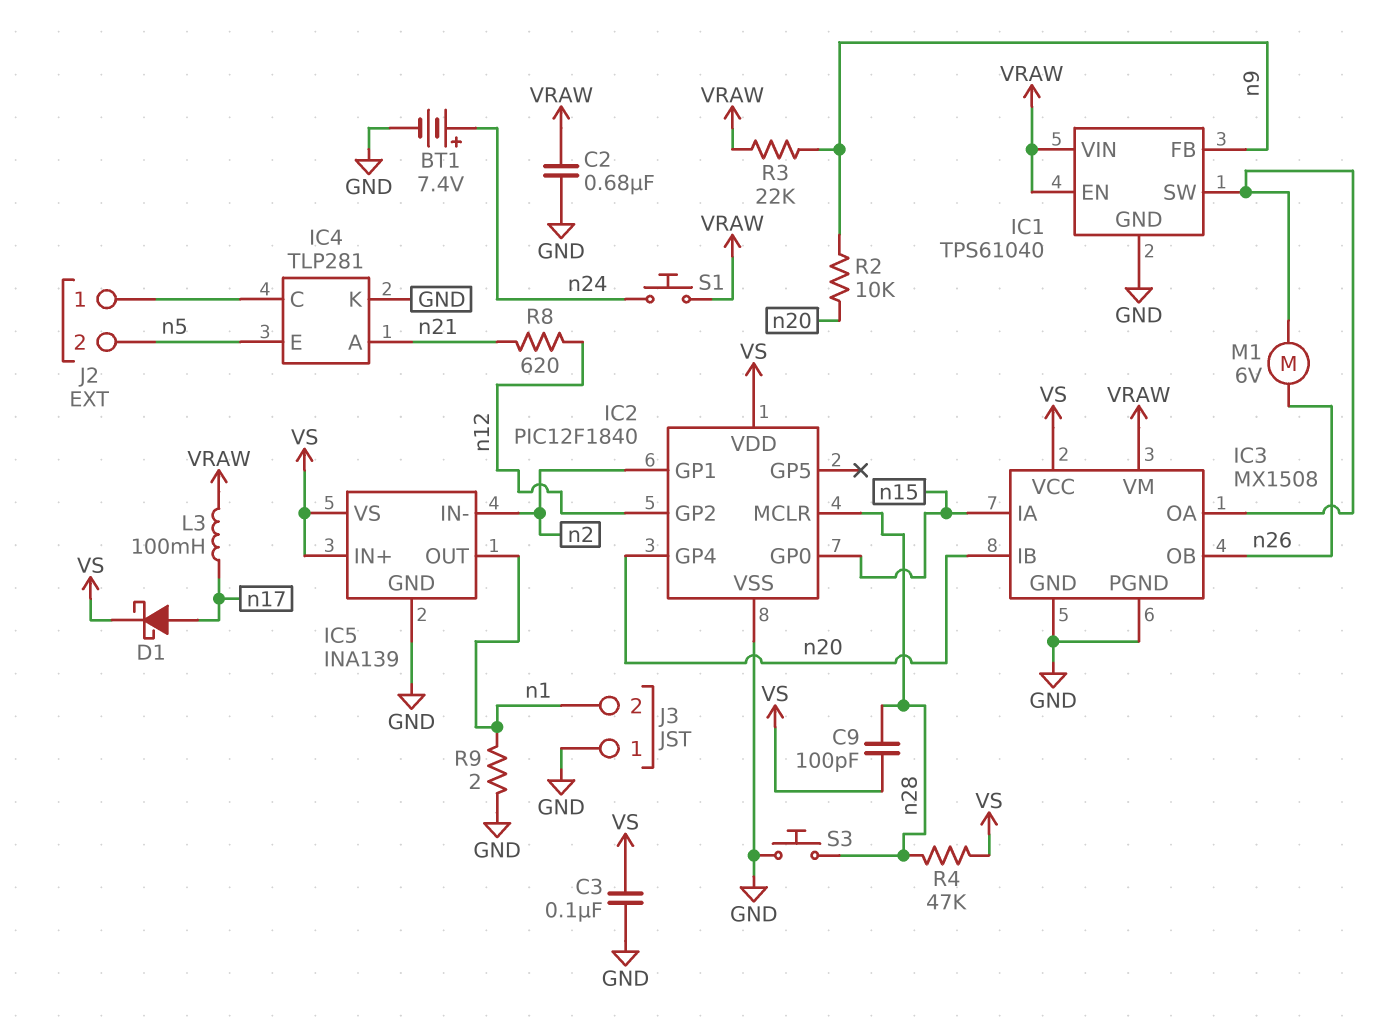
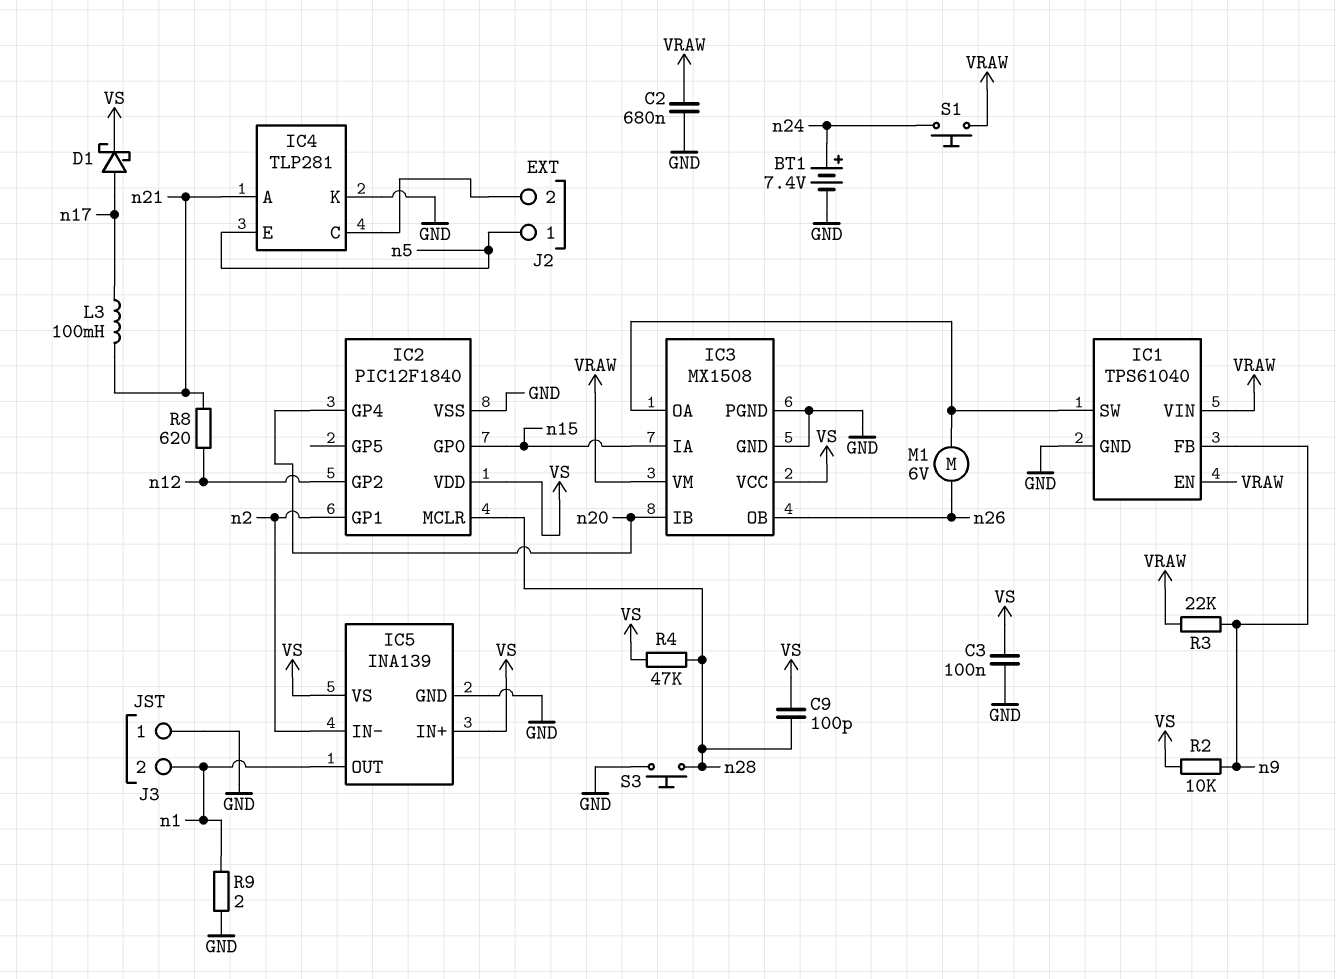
J2 pin 1: IC4/C -> n5
J2 pin 2: n5 -> IC4/C
L3: 100mH (VRAW, n17) -> 100mH (n17, n21)
R2: 10k (n9, n20) -> 10k (VS, n9)

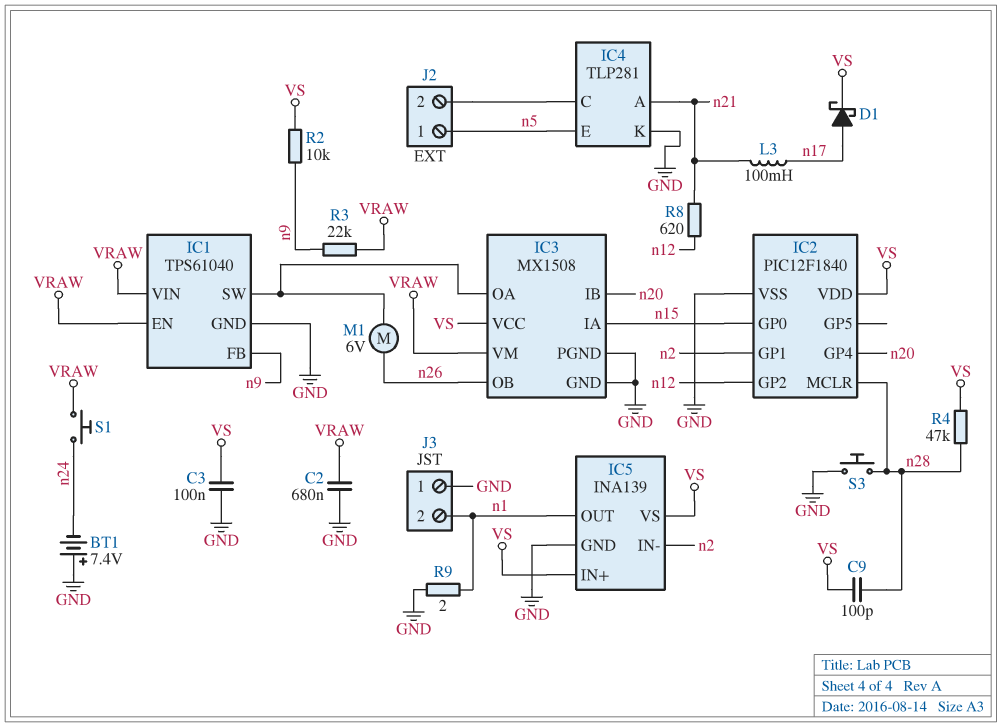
BT1: 7.4V (plus n24, minus GND) -> 7.4V (plus GND, minus n24)

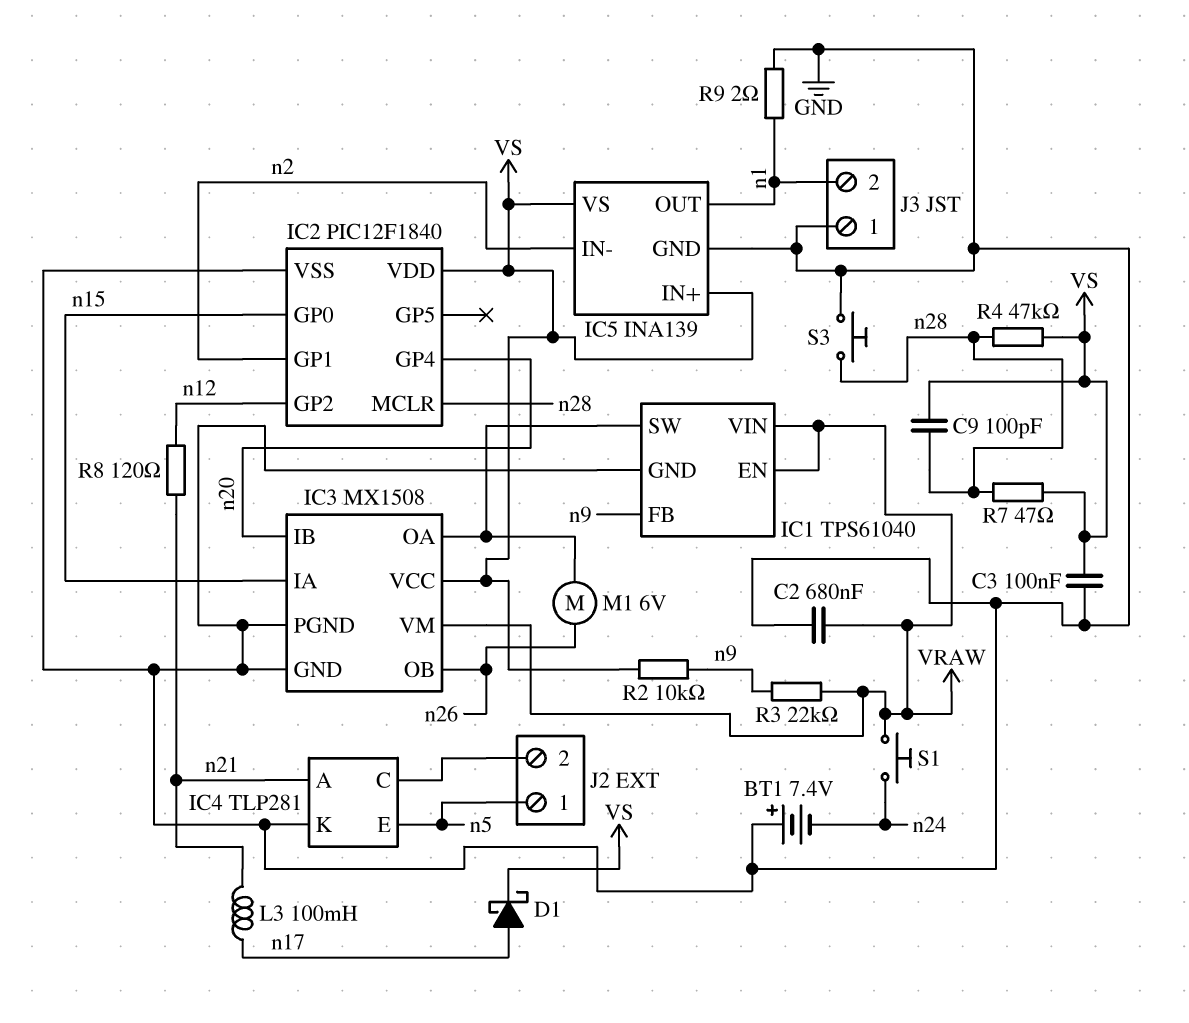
R7: none -> 47 (VS, n28)
R8: 620 (n12, n21) -> 120 (n12, n21)

